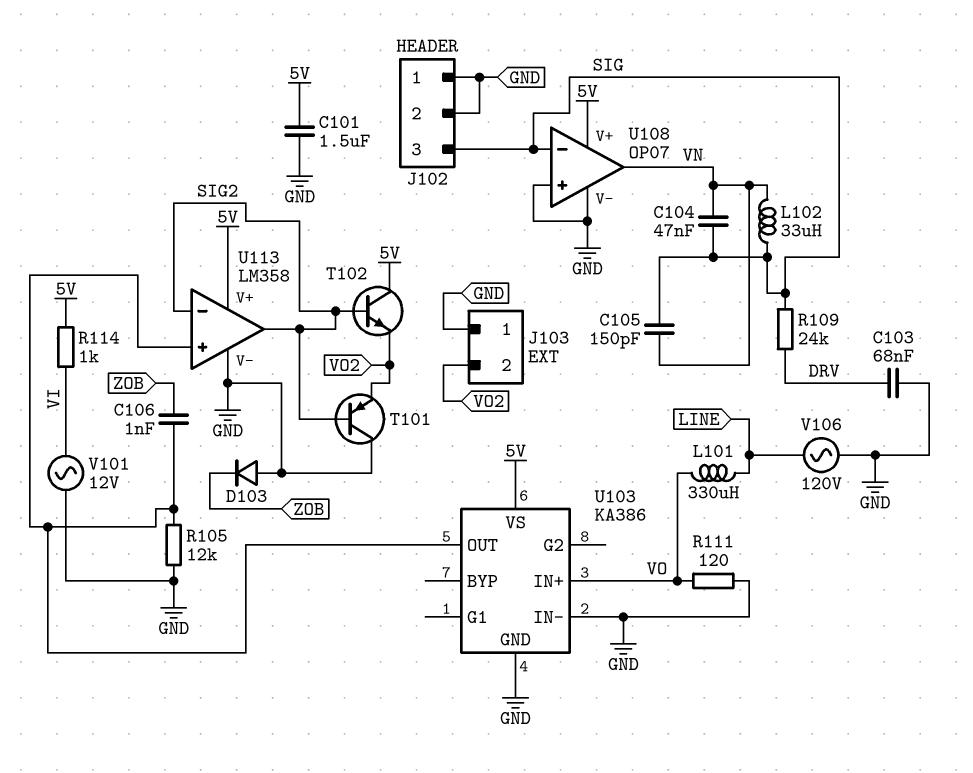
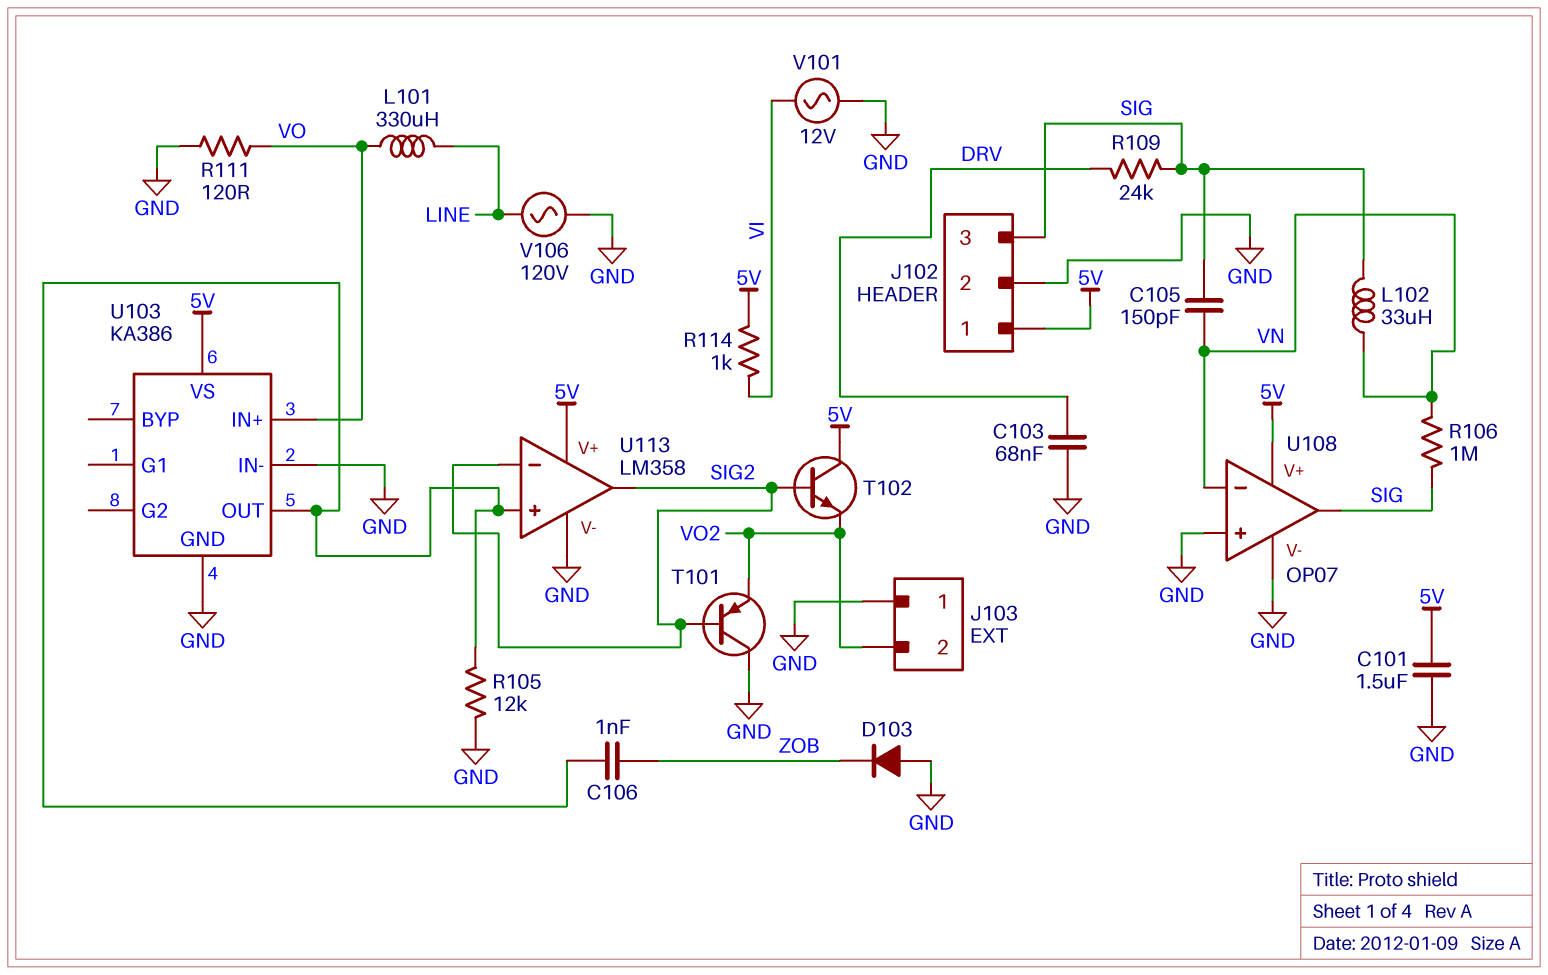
C104: 47nF (SIG, VN) -> none
J102 pin 1: GND -> 5V
R106: none -> 1M (SIG, VN)
U108 pin in-: SIG -> VN
U108 pin out: VN -> SIG

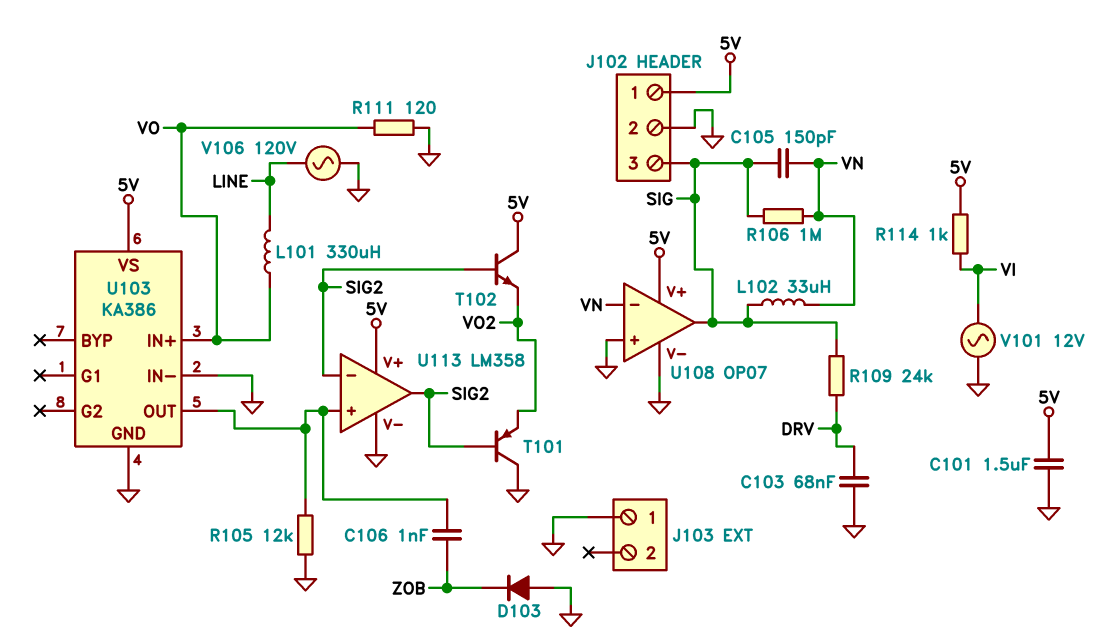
J103 pin 2: VO2 -> none

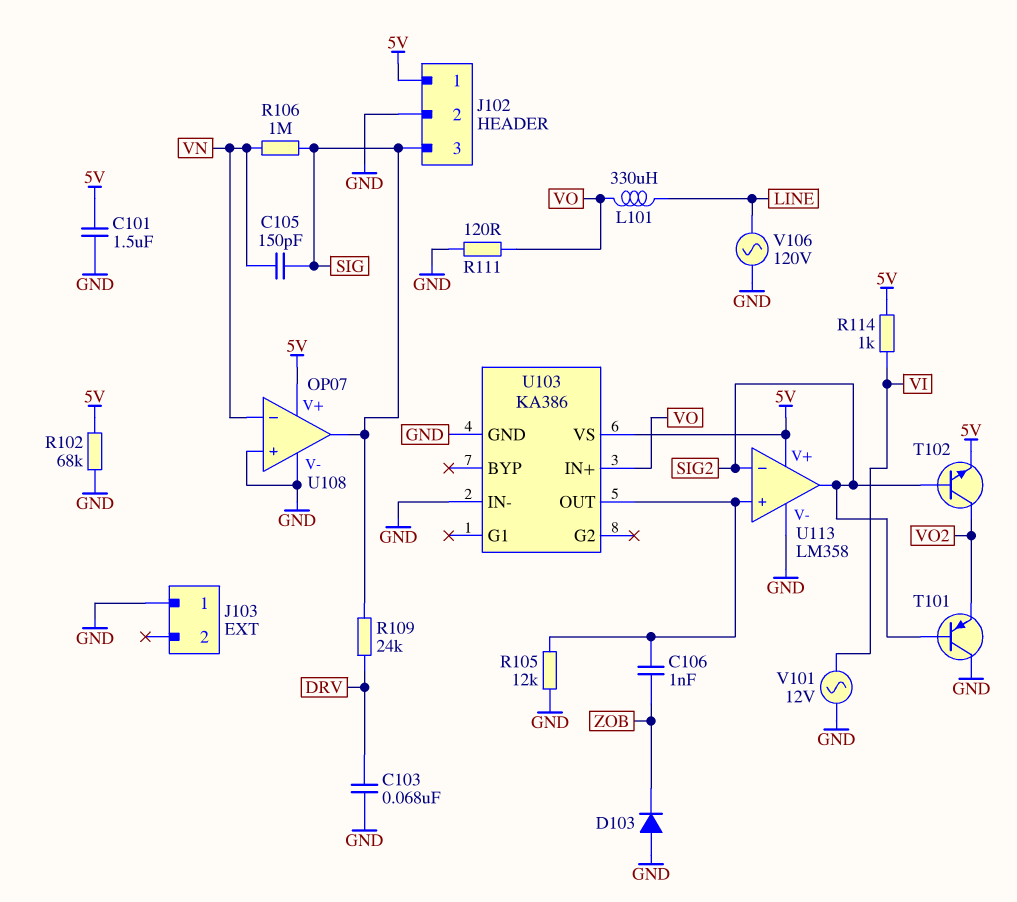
L102: 33uH (SIG, VN) -> none
R102: none -> 68k (5V, GND)
T102: NPN (B SIG2, C 5V, E VO2) -> NPN (B SIG2, C VO2, E 5V)

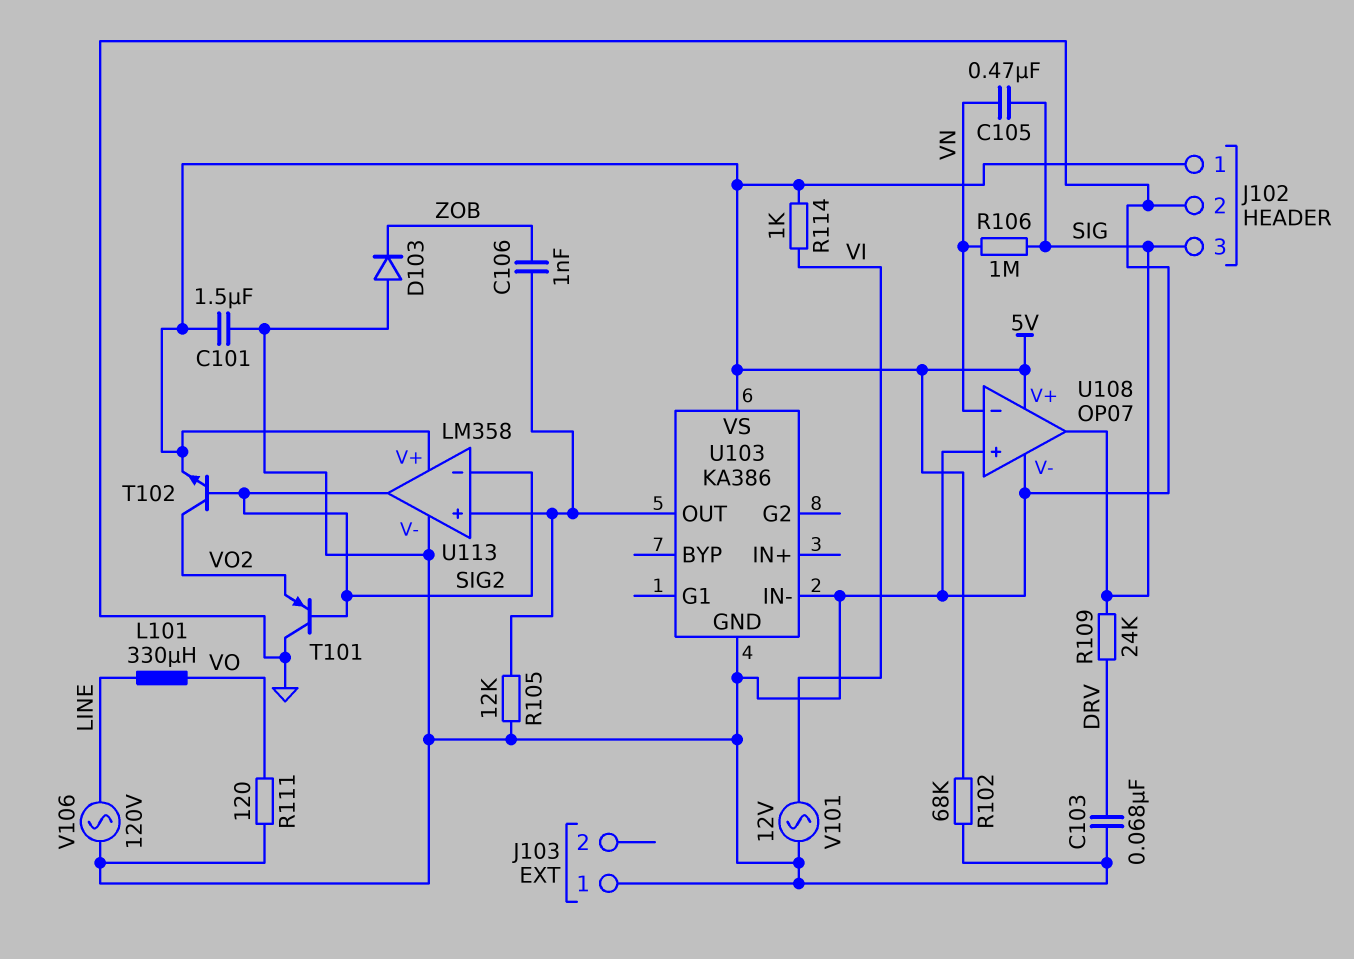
C105: 150pF (SIG, VN) -> 470nF (SIG, VN)
U103 pin IN+: VO -> none

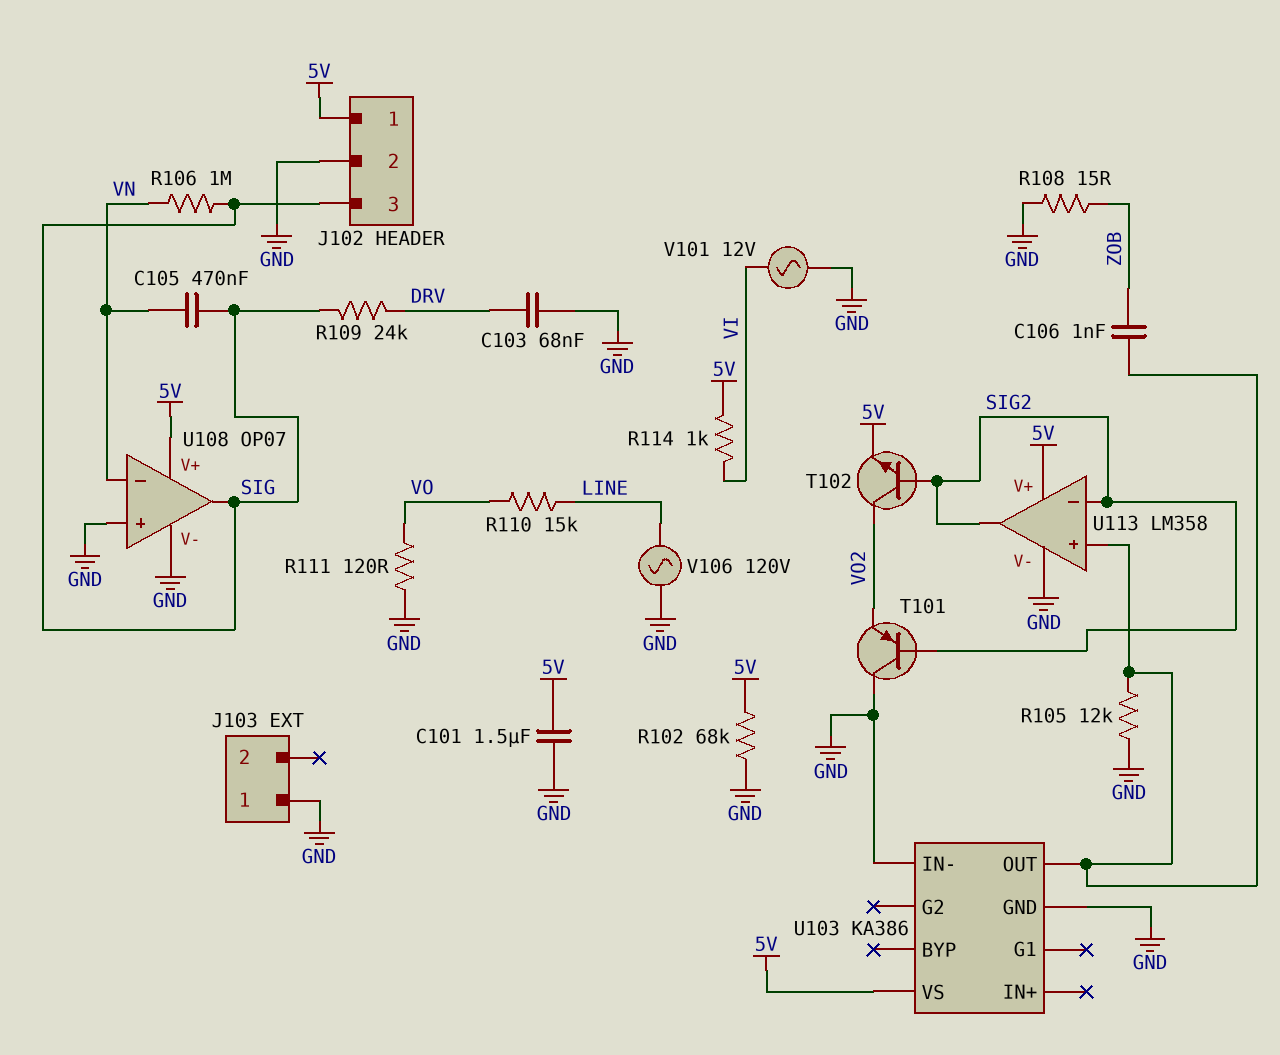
D103: diode (A GND, K ZOB) -> none
L101: 330uH (LINE, VO) -> none
R108: none -> 15 (GND, ZOB)
R110: none -> 15k (LINE, VO)

